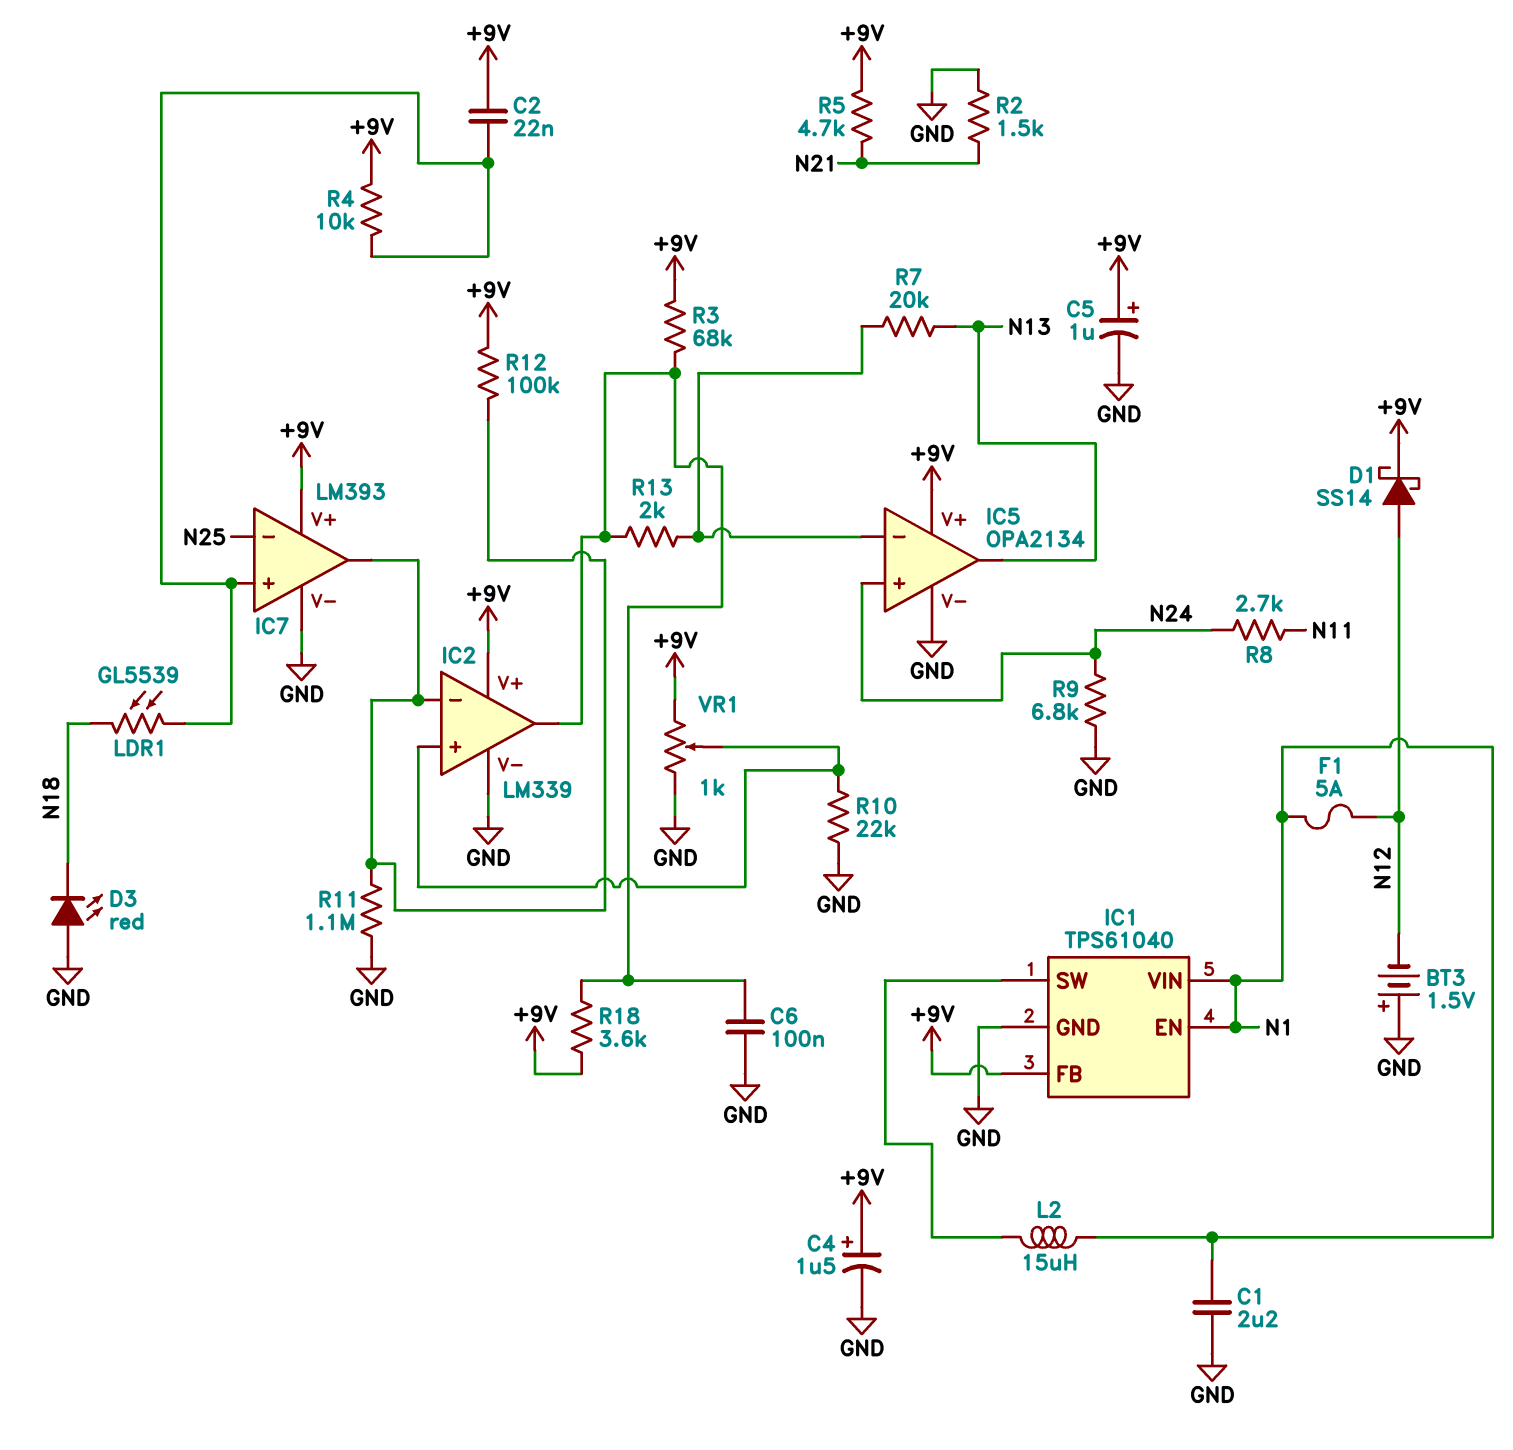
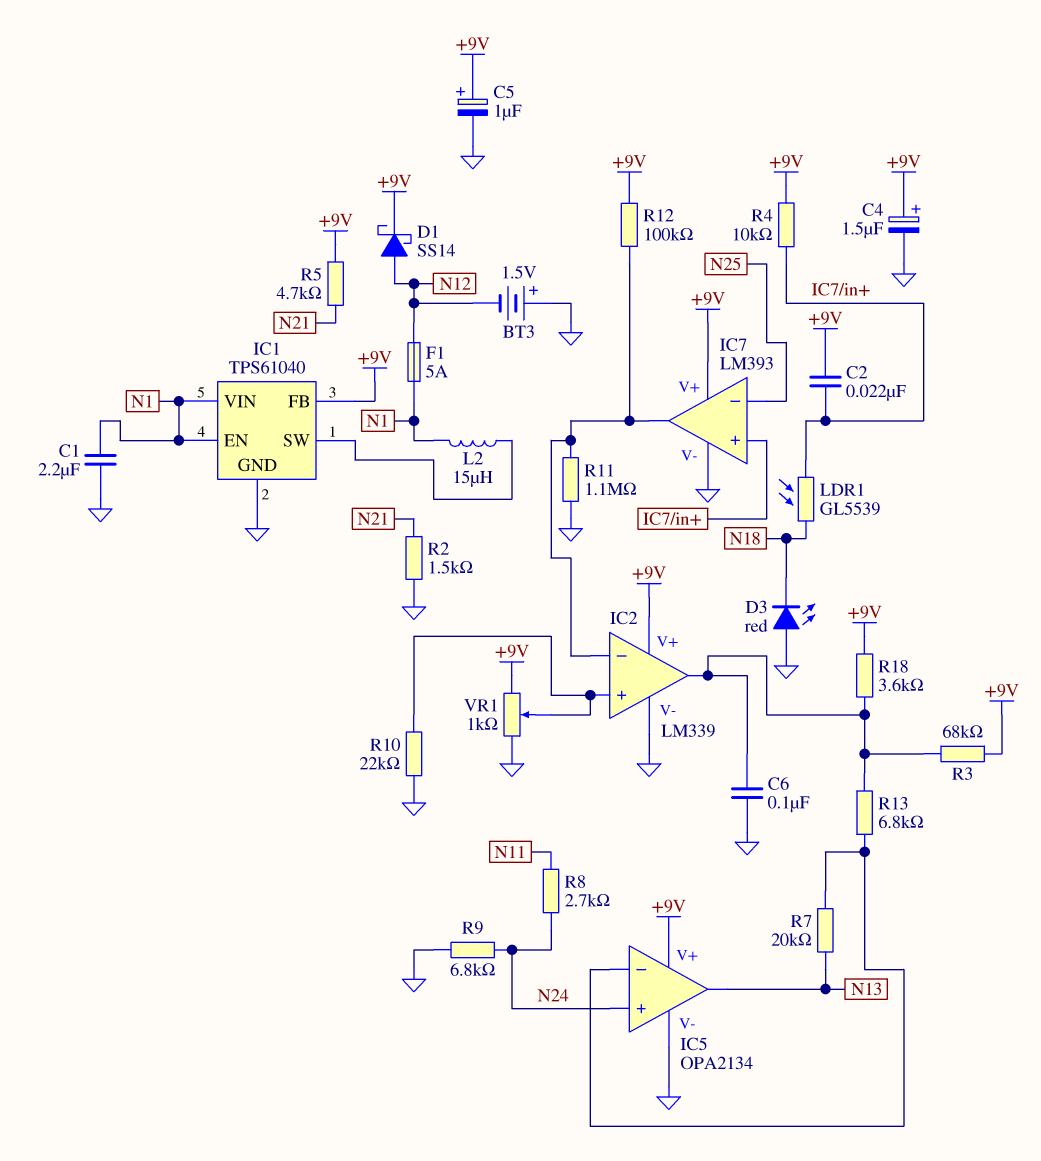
R13: 2k (IC2/out, IC5/in-) -> 6.8k (IC2/out, IC5/in-)

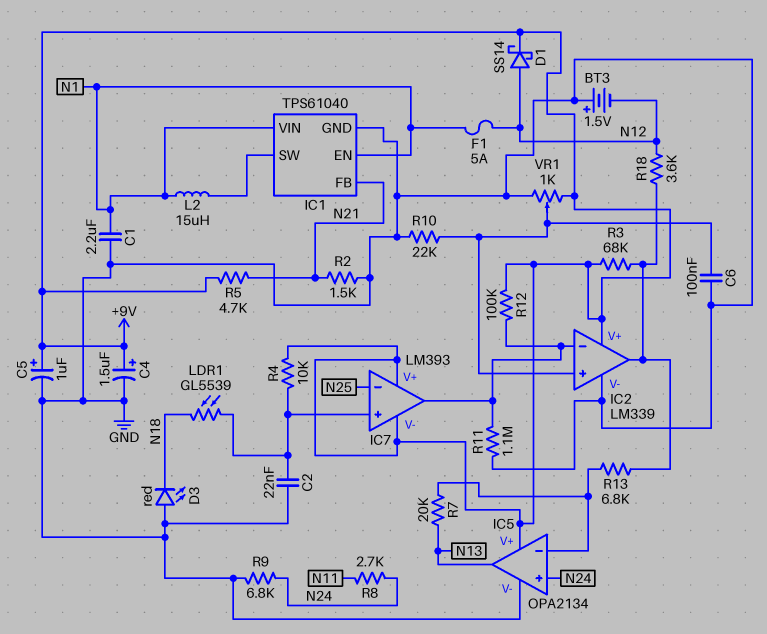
C2: 22nF (+9V, IC7/in+) -> 22nF (GND, IC7/in+)
C6: 100nF (GND, IC2/out) -> 100nF (GND, IC2/in+)
IC1 pin FB: +9V -> N21
IC7 pin V-: GND -> +9V
R18: 3.6k (+9V, IC2/out) -> 3.6k (IC2/out, N12)

